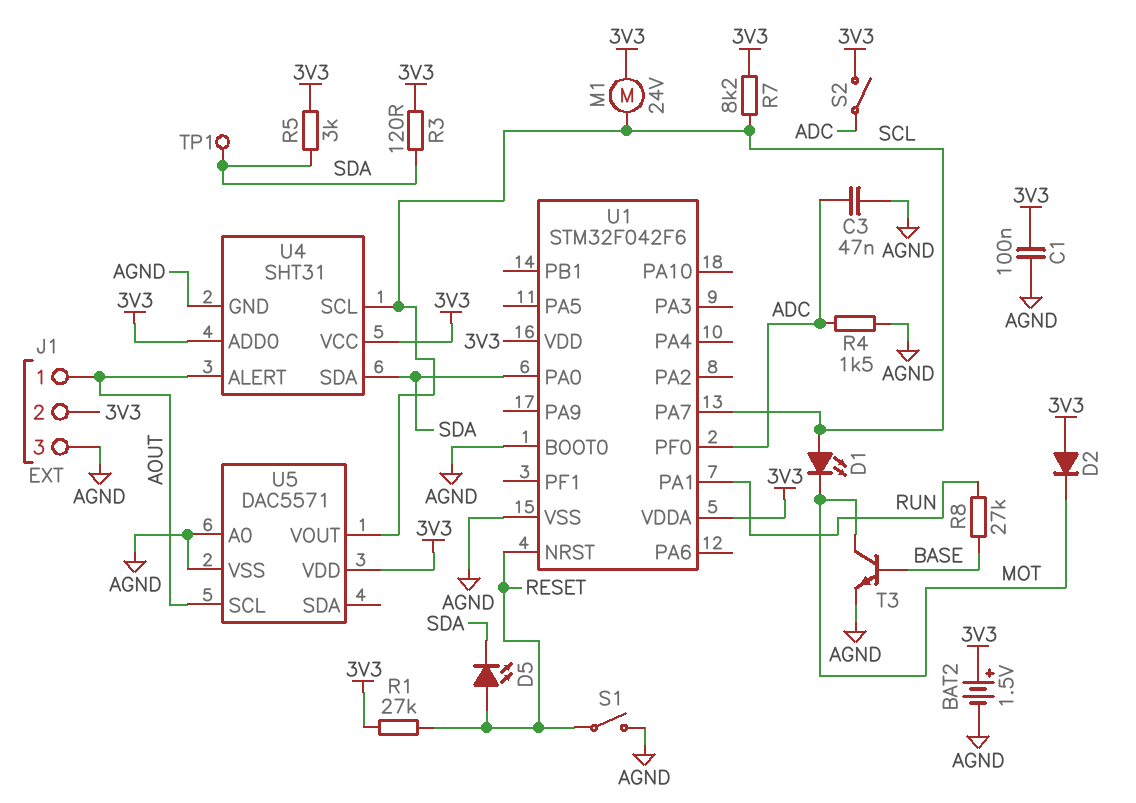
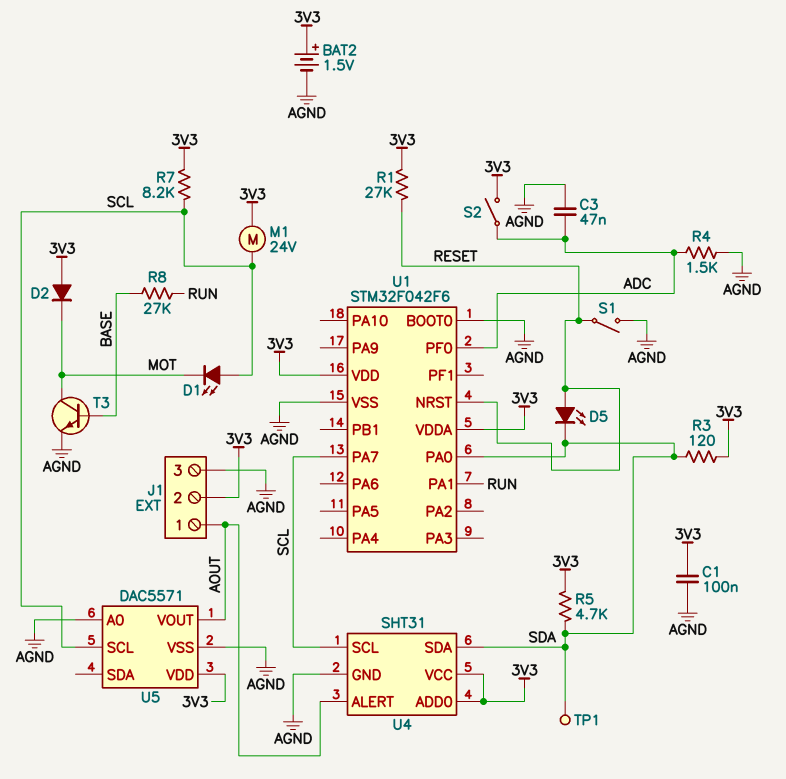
R5: 3k (3V3, SDA) -> 4.7k (3V3, SDA)
U5 pin SCL: AOUT -> SCL
U5 pin VOUT: SCL -> AOUT

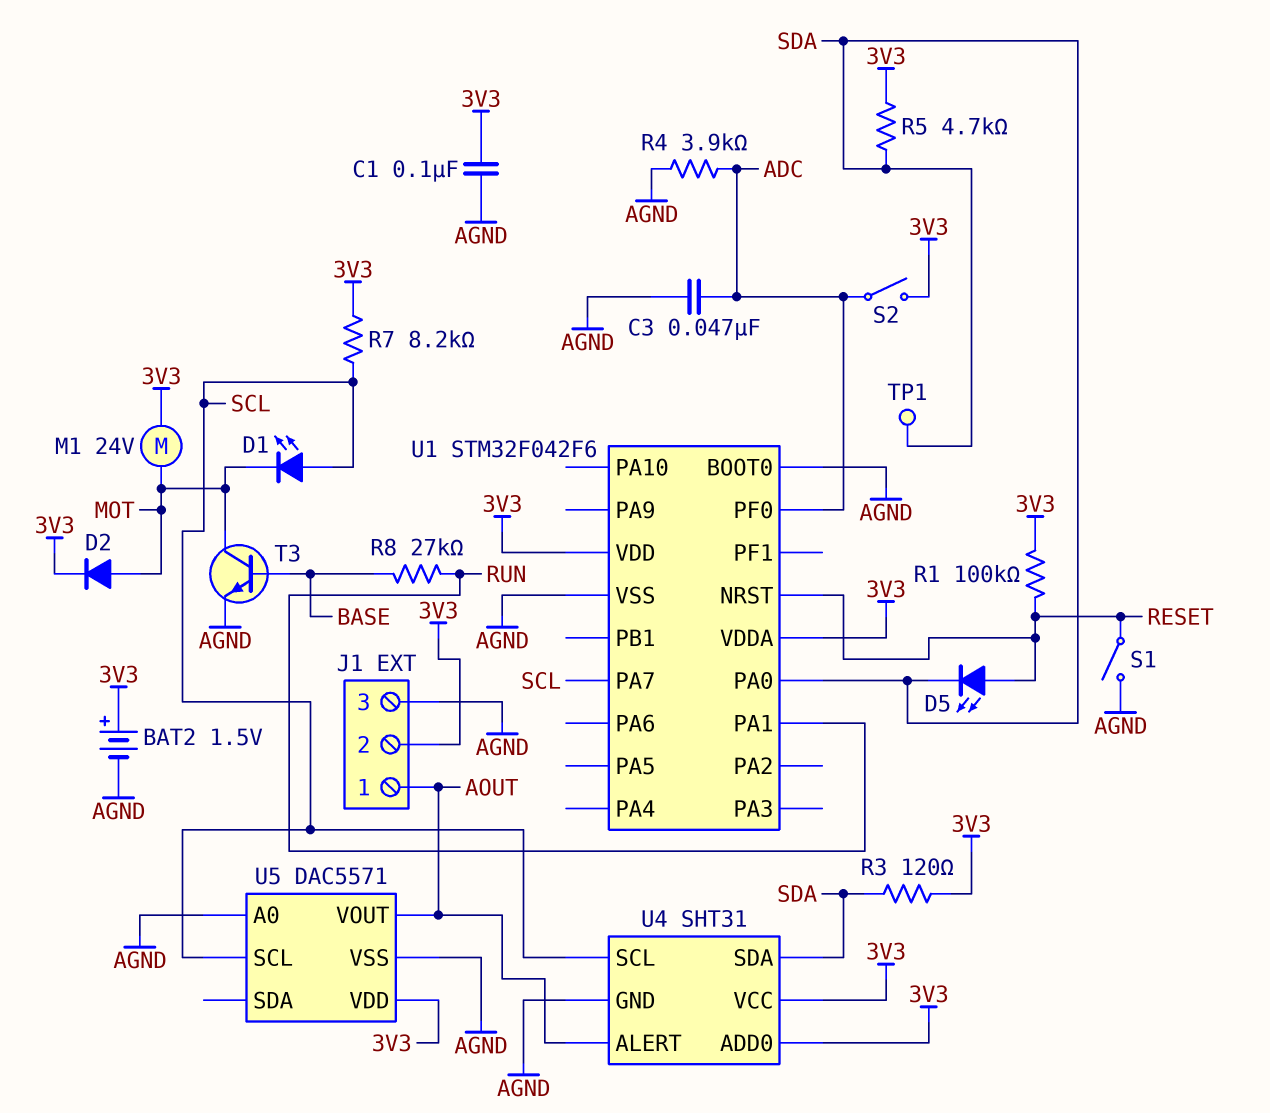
D2: diode (A 3V3, K MOT) -> diode (A MOT, K 3V3)
M1: motor 24V (3V3, SCL) -> motor 24V (3V3, MOT)
R1: 27k (3V3, RESET) -> 100k (3V3, RESET)
R4: 1.5k (ADC, AGND) -> 3.9k (ADC, AGND)

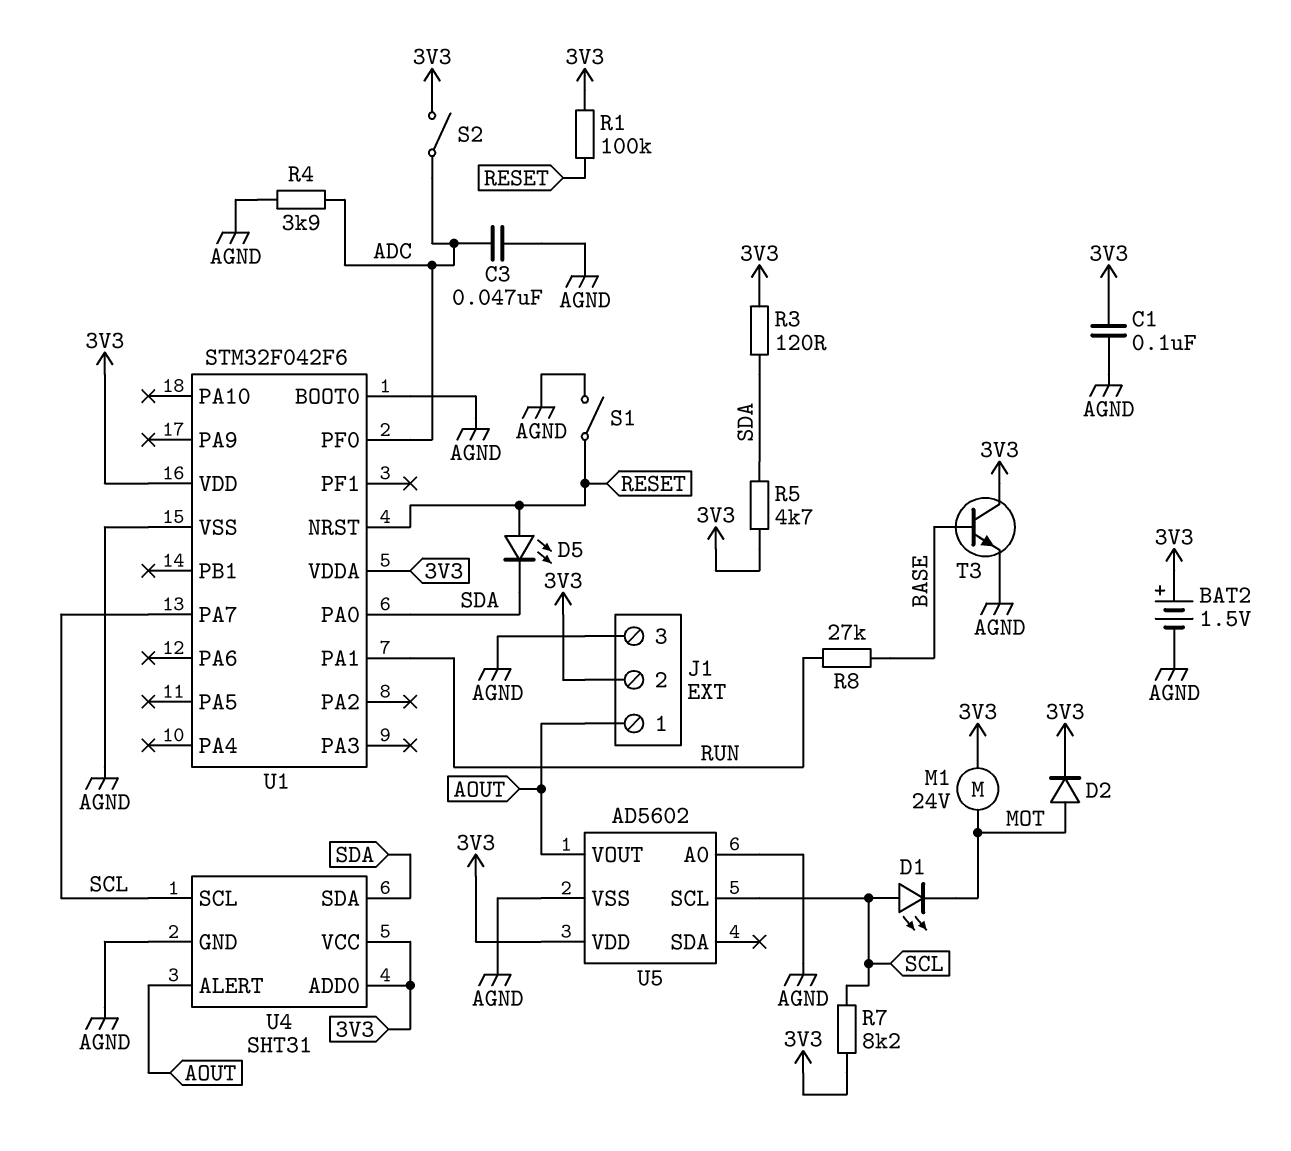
T3: NPN (B BASE, C MOT, E AGND) -> NPN (B BASE, C 3V3, E AGND)
TP1: test point (SDA) -> none
U5: DAC5571 -> AD5602

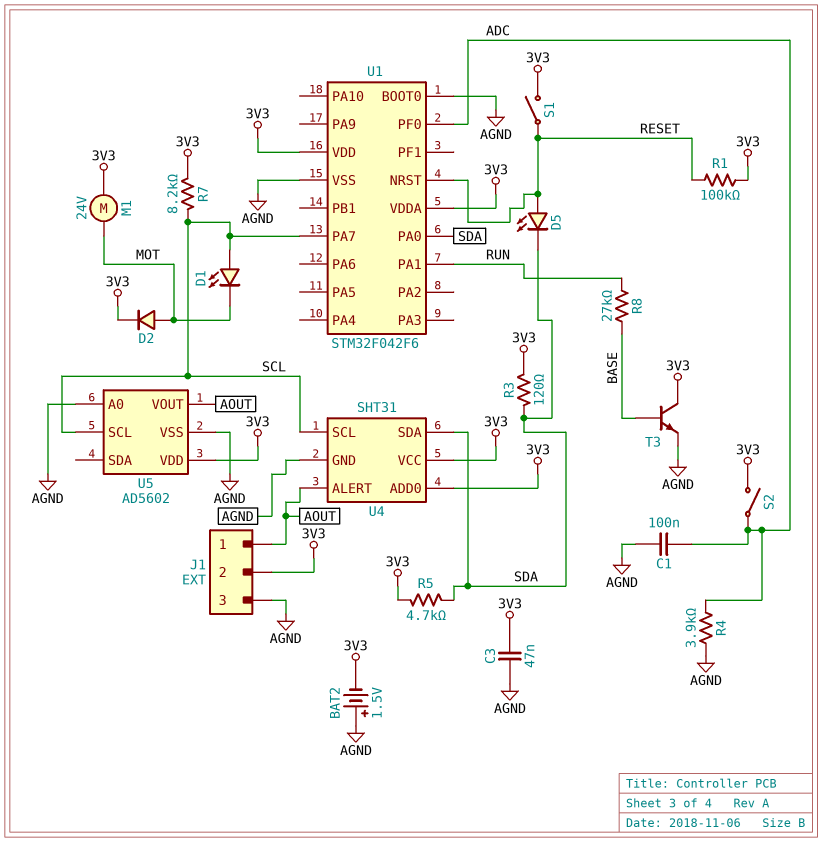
BAT2: 1.5V (plus 3V3, minus AGND) -> 1.5V (plus AGND, minus 3V3)
C1: 100nF (3V3, AGND) -> 100nF (ADC, AGND)
C3: 47nF (ADC, AGND) -> 47nF (3V3, AGND)
S1: switch (AGND, RESET) -> switch (3V3, RESET)

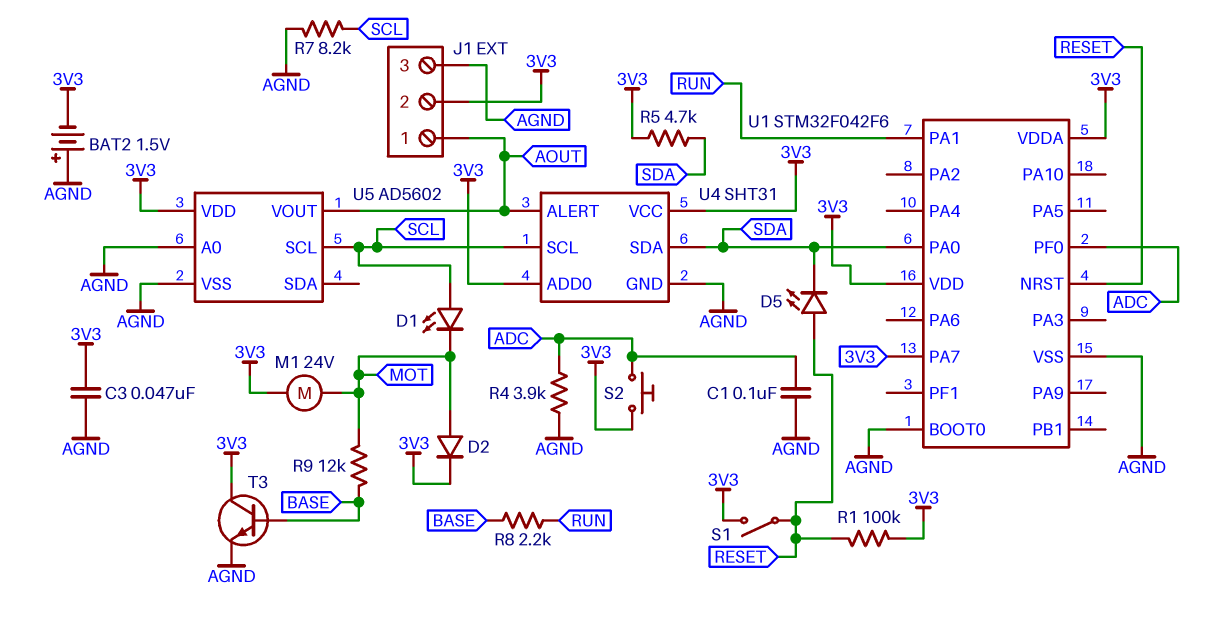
R3: 120 (3V3, SDA) -> none
R7: 8.2k (3V3, SCL) -> 8.2k (AGND, SCL)
R8: 27k (BASE, RUN) -> 2.2k (BASE, RUN)
R9: none -> 12k (BASE, MOT)
S2: switch (3V3, ADC) -> button (3V3, ADC)
U1 pin PA7: SCL -> 3V3

